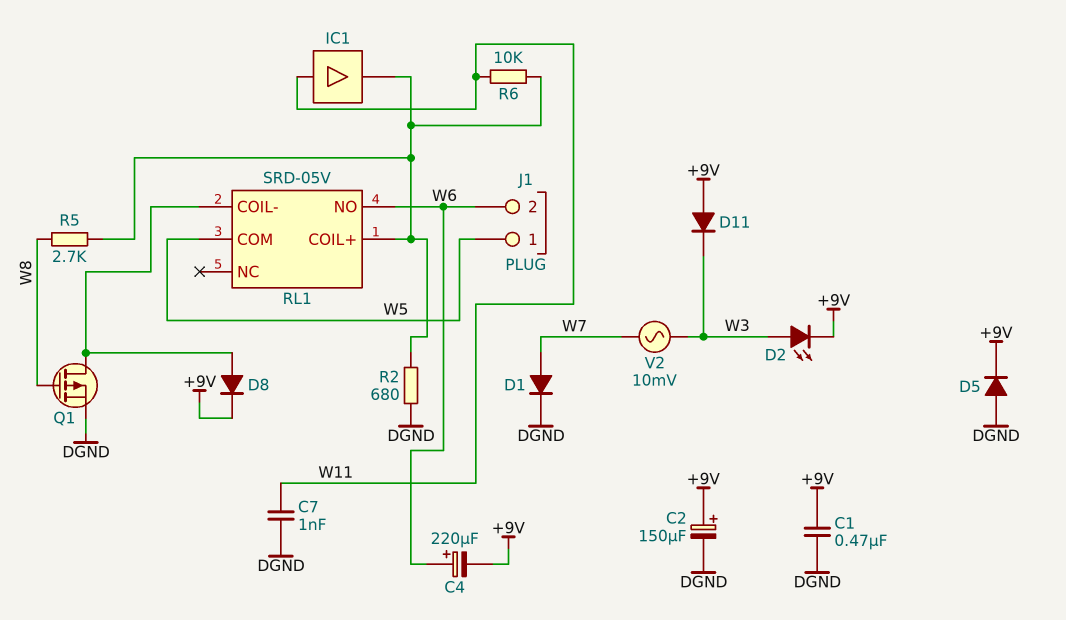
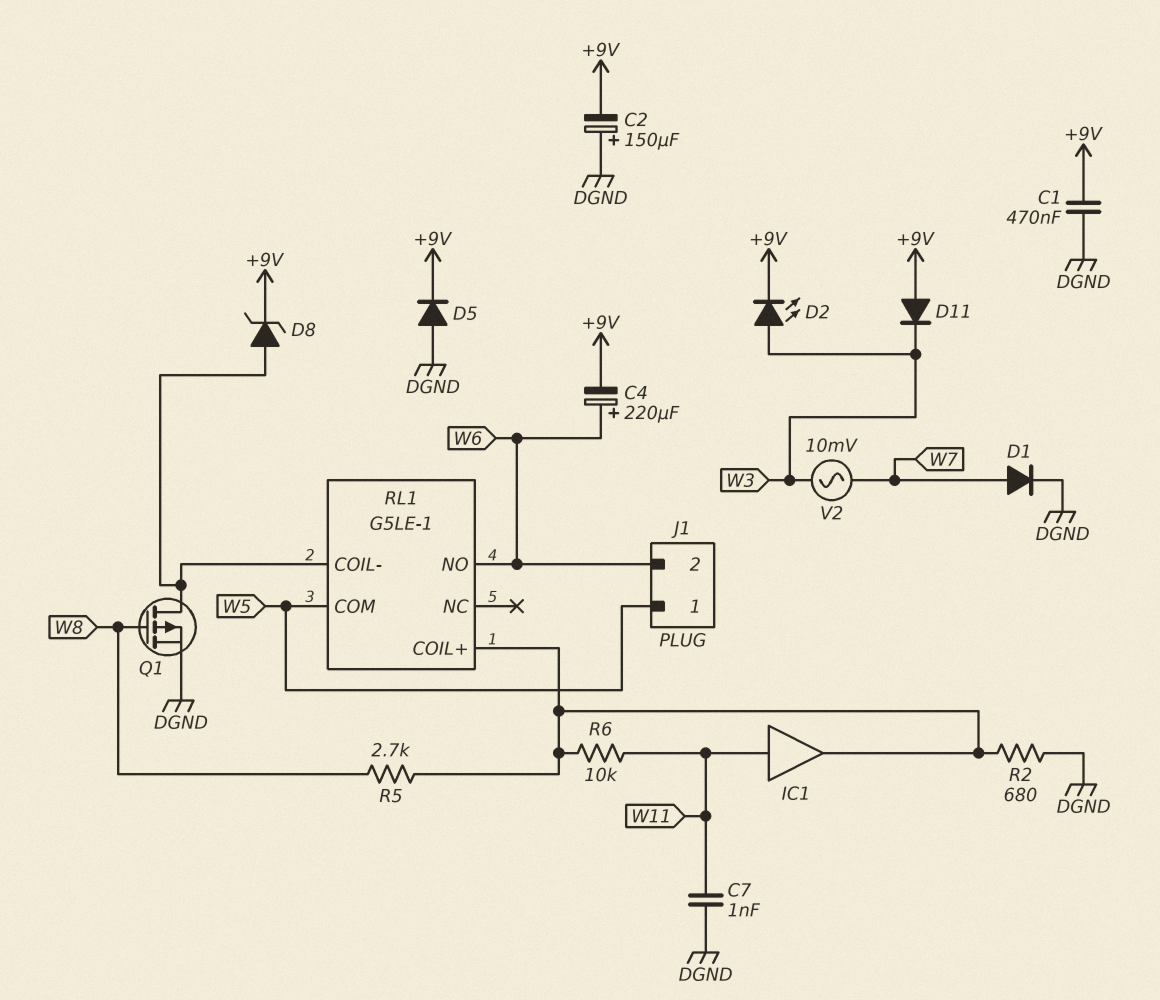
C2: 150uF (plus +9V, minus DGND) -> 150uF (plus DGND, minus +9V)
D8: diode (A RL1/COIL-, K +9V) -> zener (A RL1/COIL-, K +9V)
RL1: SRD-05V -> G5LE-1

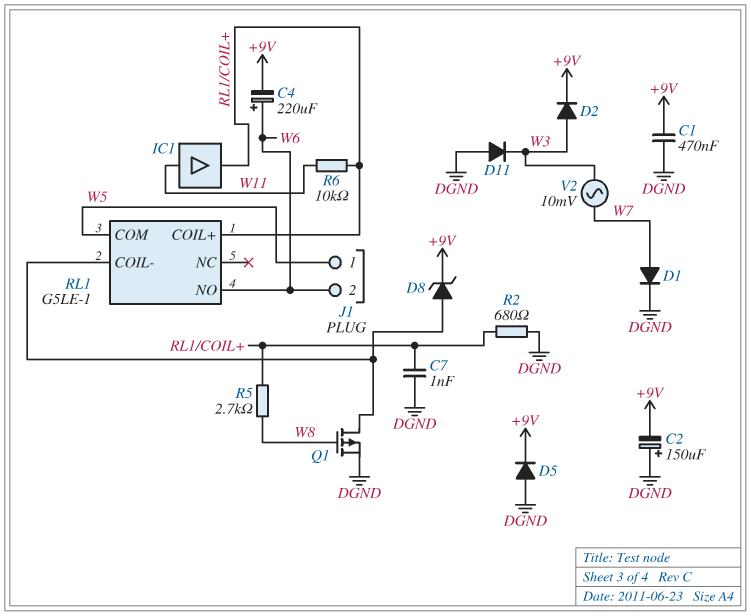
C7: 1nF (DGND, W11) -> 1nF (DGND, RL1/COIL+)
D2: LED (A W3, K +9V) -> diode (A W3, K +9V)
D11: diode (A +9V, K W3) -> diode (A DGND, K W3)

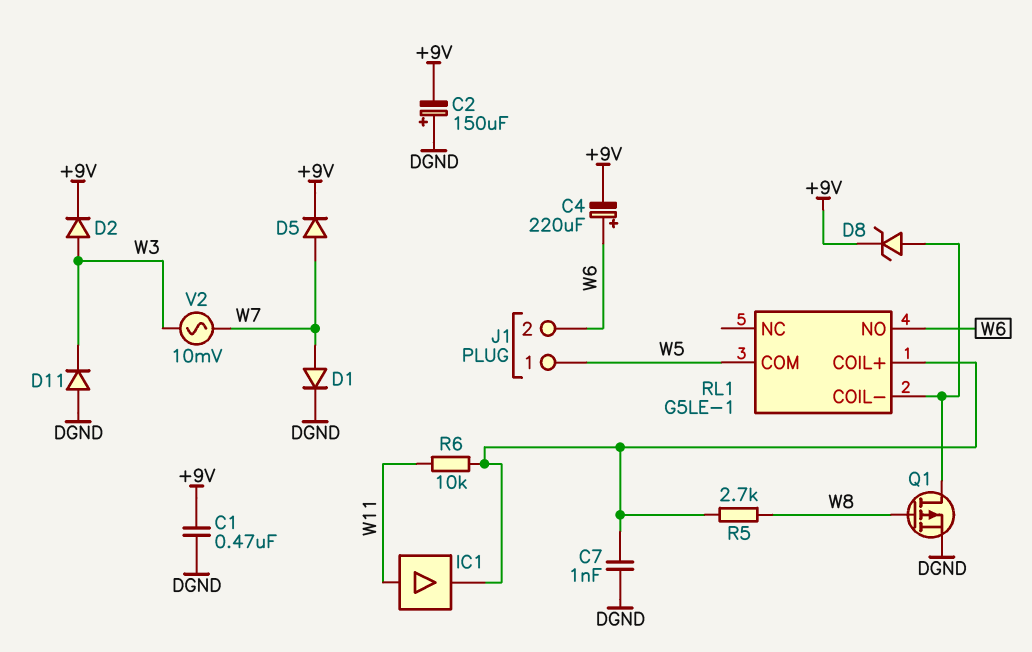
D5: diode (A DGND, K +9V) -> diode (A W7, K +9V)
R2: 680 (DGND, RL1/COIL+) -> none

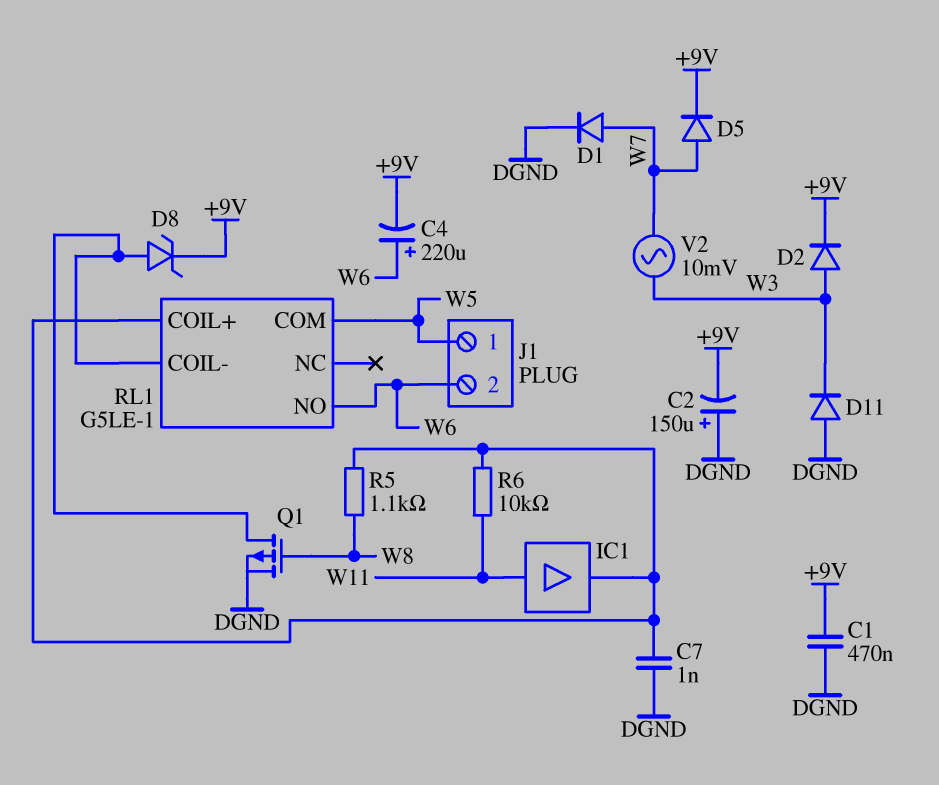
R5: 2.7k (RL1/COIL+, W8) -> 1.1k (RL1/COIL+, W8)

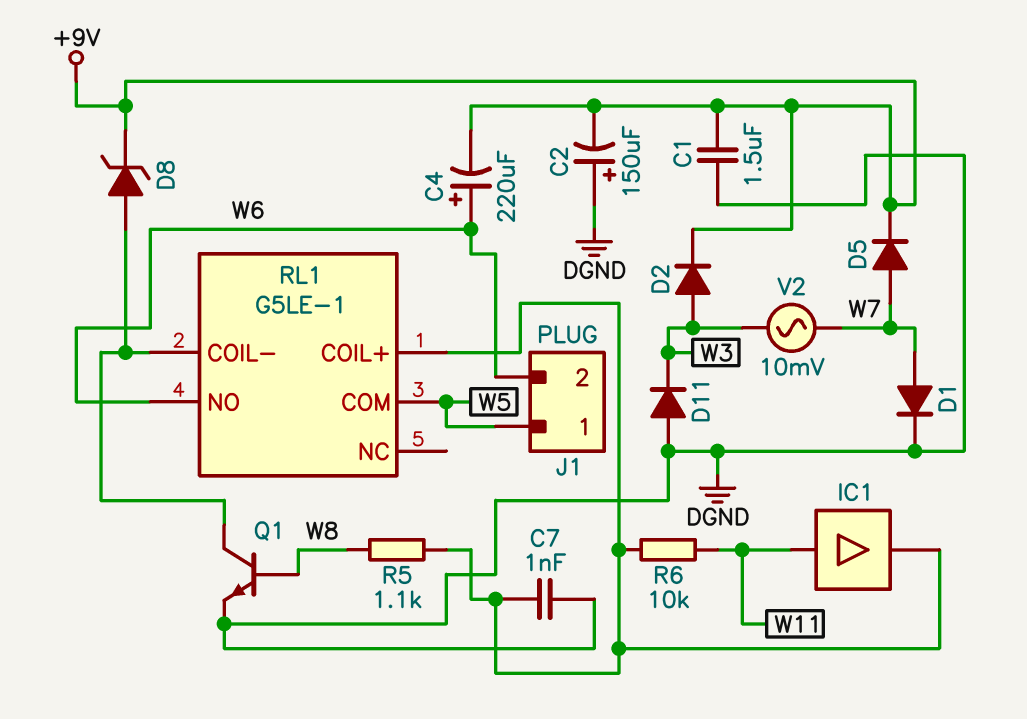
C1: 470nF (+9V, DGND) -> 1.5uF (+9V, DGND)
Q1: PMOS (G W8, D RL1/COIL-, S DGND) -> NPN (B W8, C RL1/COIL-, E DGND)

